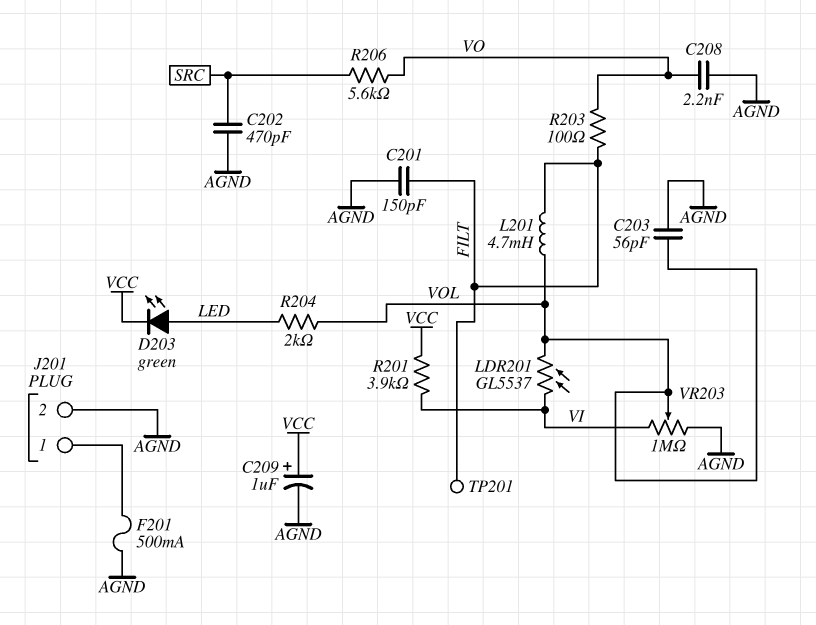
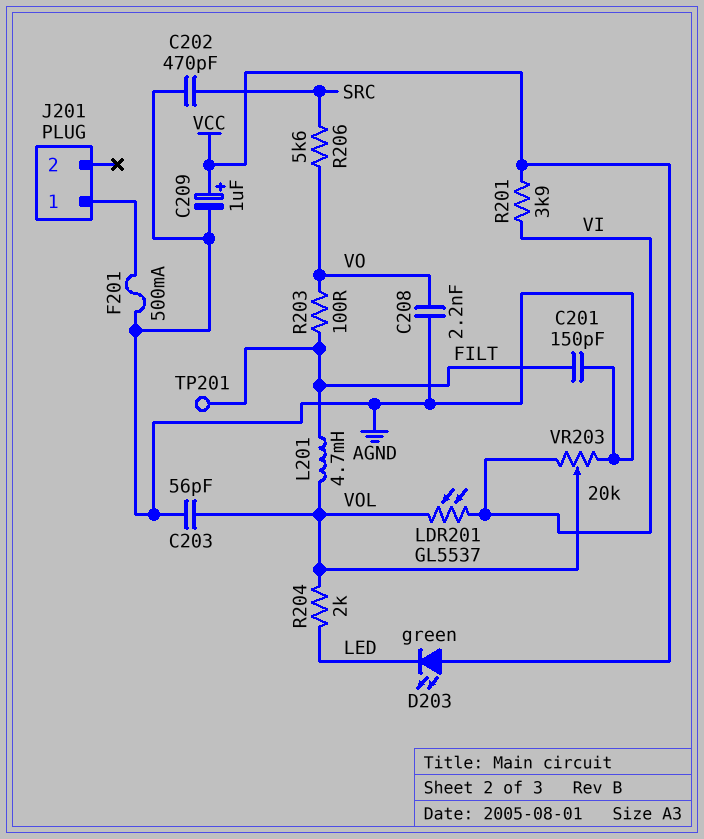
D203: LED green (A LED, K VCC) -> LED green (A VCC, K LED)
J201 pin 2: AGND -> none
VR203: 1M (AGND, VI, wiper VOL) -> 20k (AGND, VI, wiper VOL)

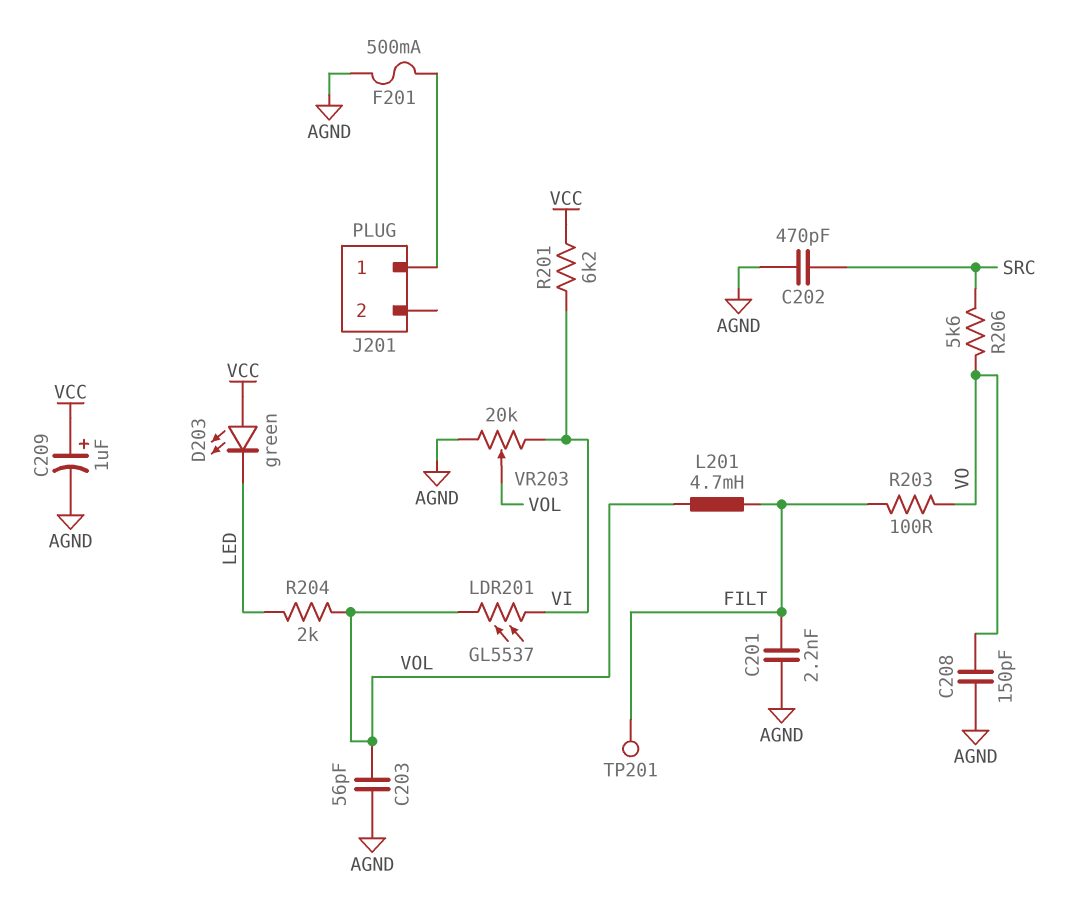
C201: 150pF (AGND, FILT) -> 2.2nF (AGND, FILT)
C208: 2.2nF (AGND, VO) -> 150pF (AGND, VO)
R201: 3.9k (VCC, VI) -> 6.2k (VCC, VI)

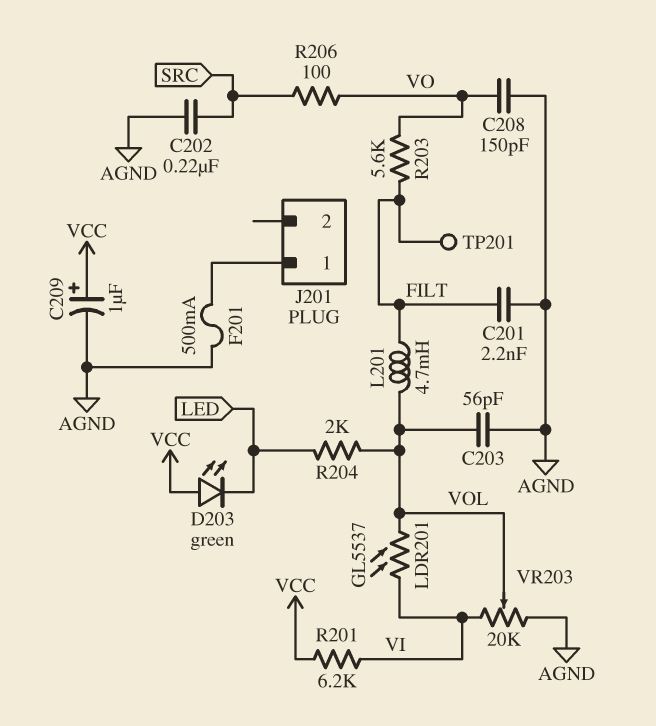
C202: 470pF (AGND, SRC) -> 220nF (AGND, SRC)
R203: 100 (FILT, VO) -> 5.6k (FILT, VO)
R206: 5.6k (SRC, VO) -> 100 (SRC, VO)

